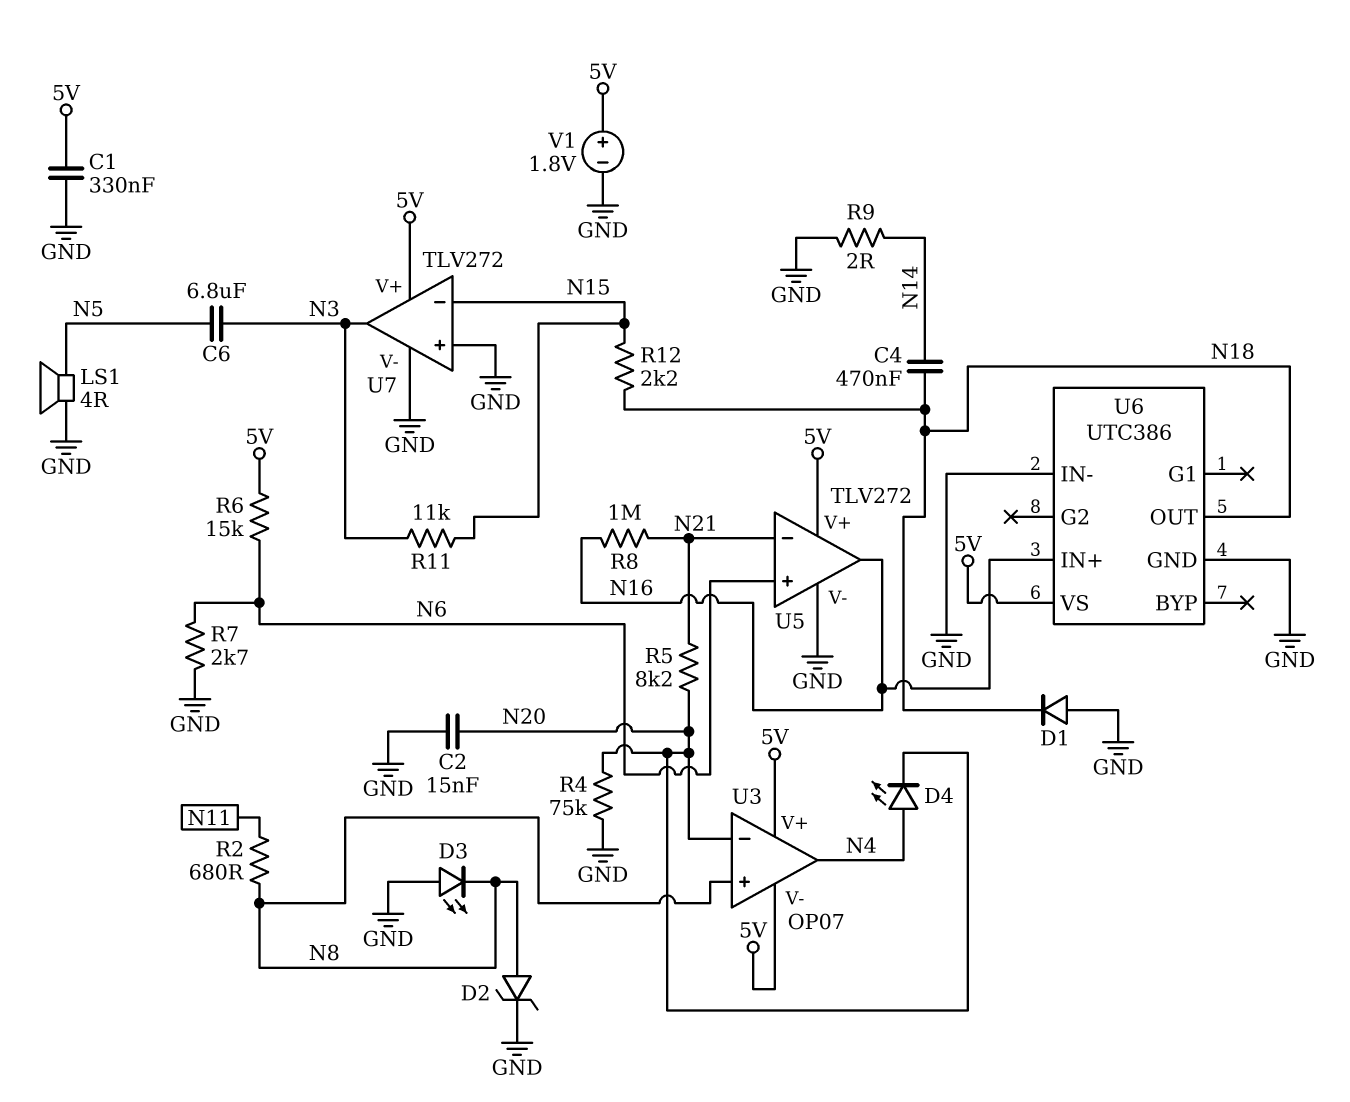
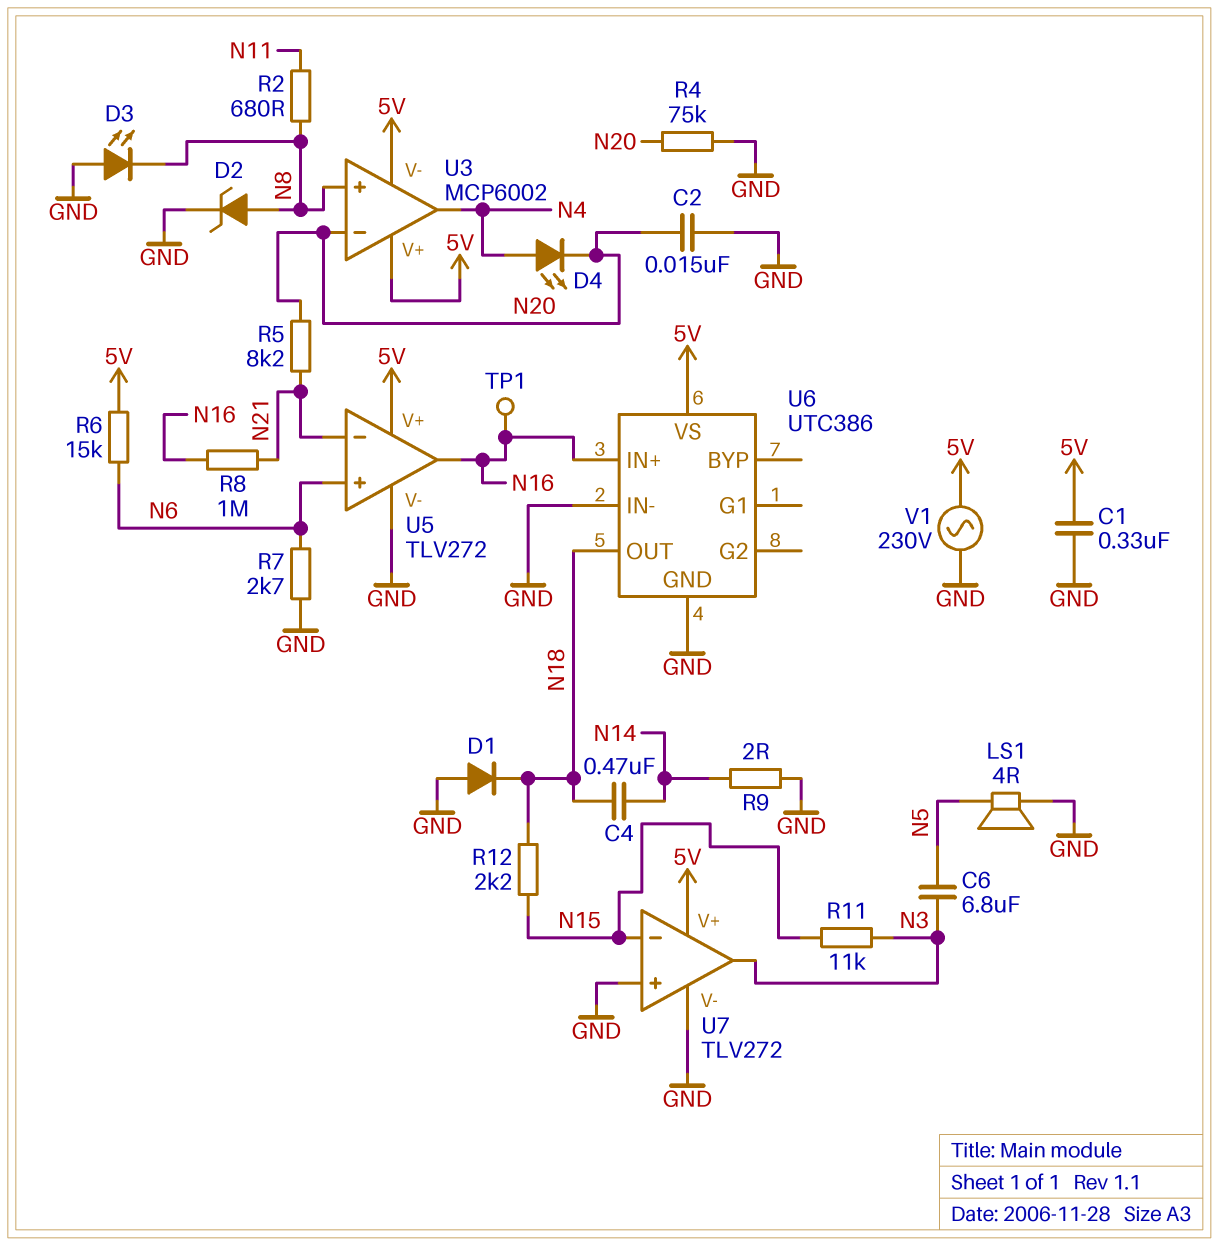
TP1: none -> test point (N16)
U3: OP07 -> MCP6002
V1: 1.8V (plus 5V, minus GND) -> AC 230V (5V, GND)

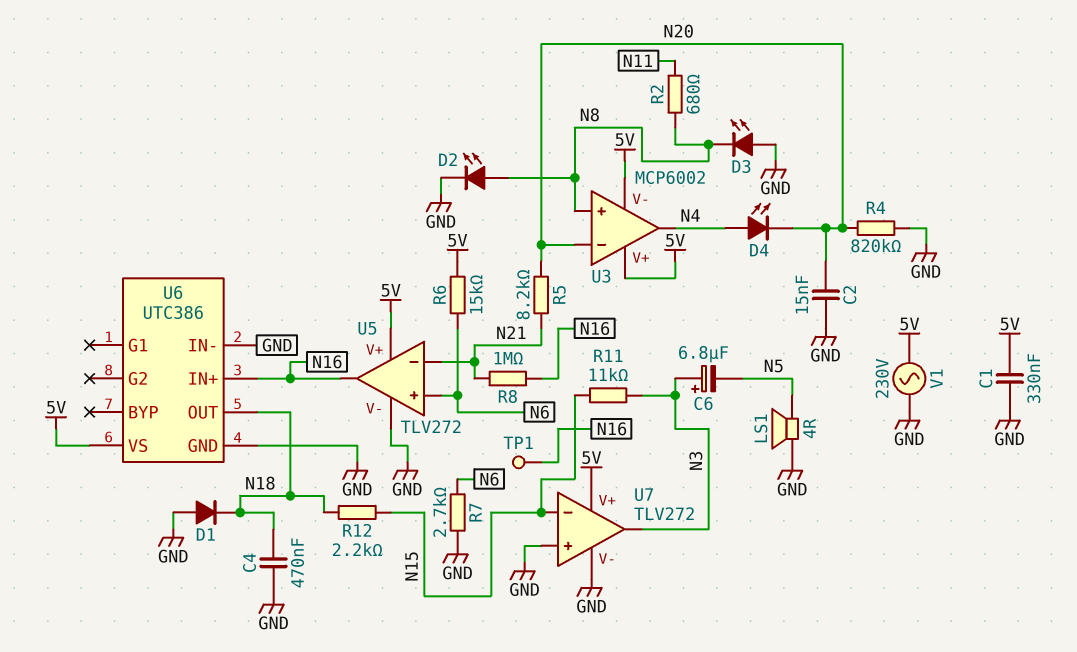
C4: 470nF (N14, N18) -> 470nF (GND, N18)
C6: 6.8uF (N3, N5) -> 6.8uF (plus N3, minus N5)
D2: zener (A N8, K GND) -> LED (A N8, K GND)
R4: 75k (GND, N20) -> 820k (GND, N20)
R9: 2 (GND, N14) -> none

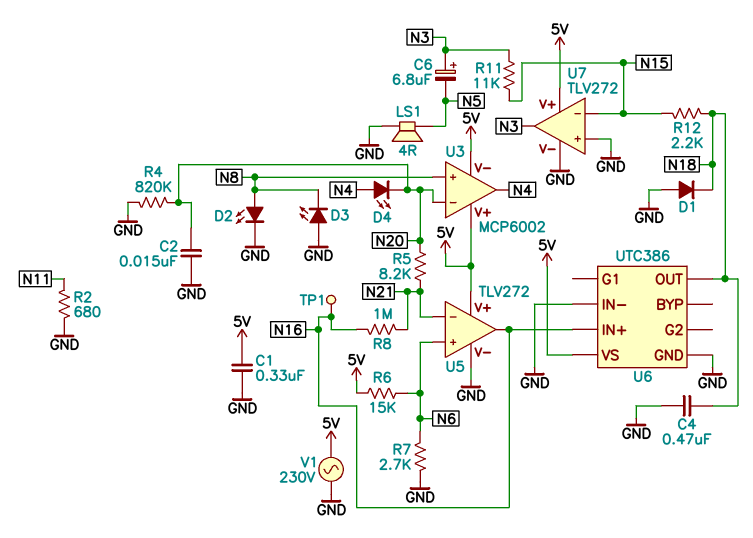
R2: 680 (N8, N11) -> 680 (GND, N11)

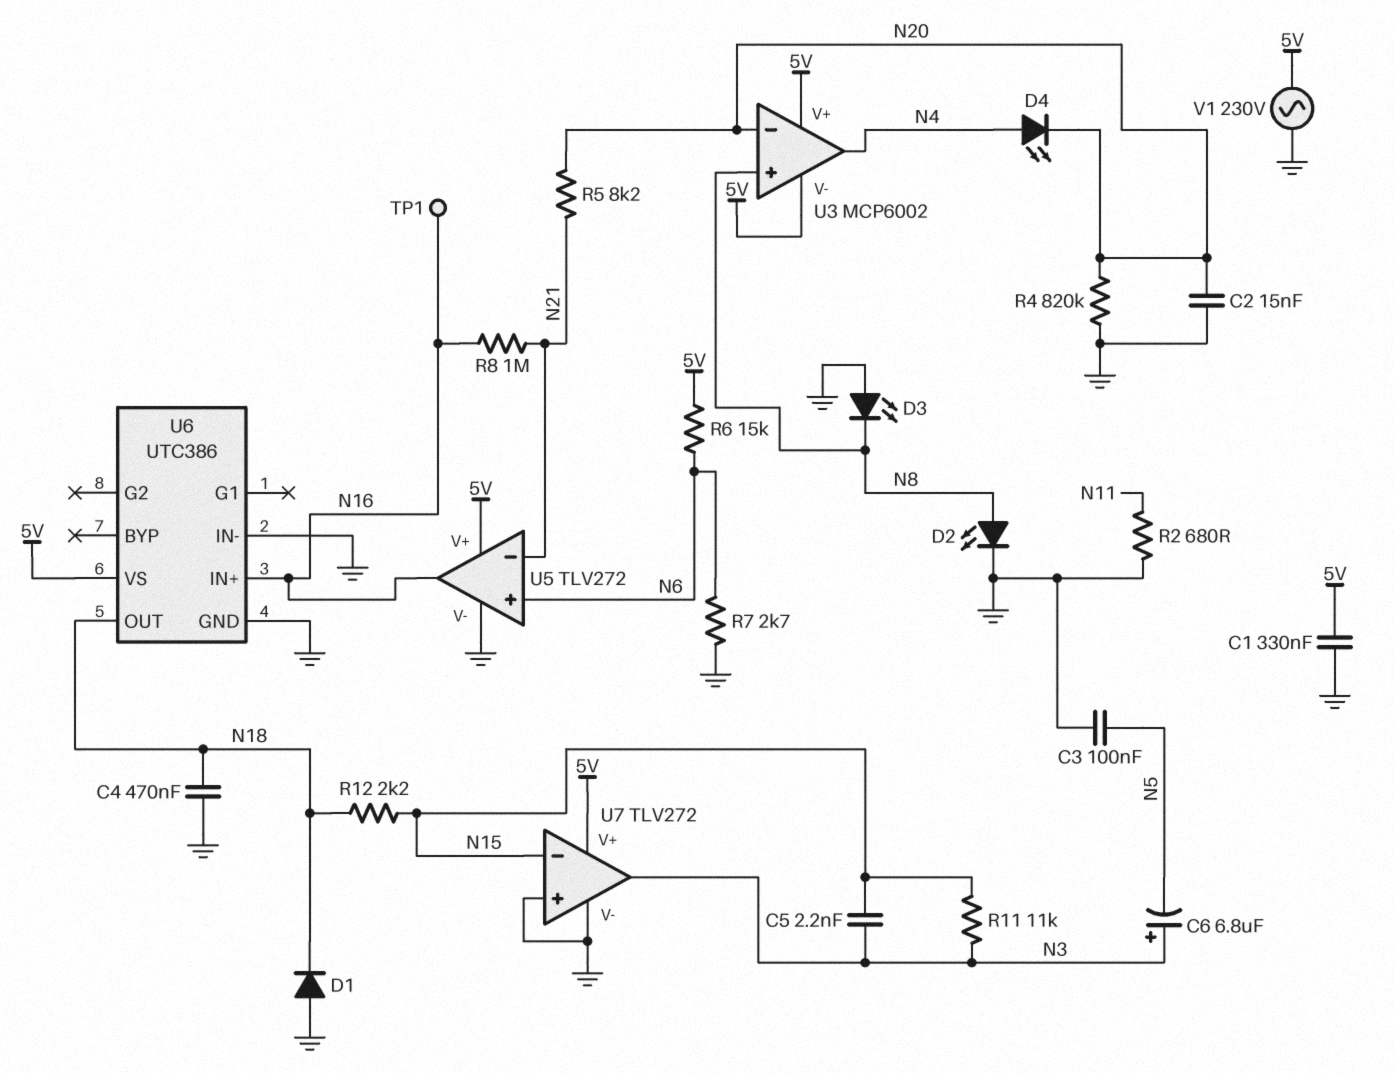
C3: none -> 100nF (GND, N5)
C5: none -> 2.2nF (N3, N15)
LS1: speaker 4R (GND, N5) -> none

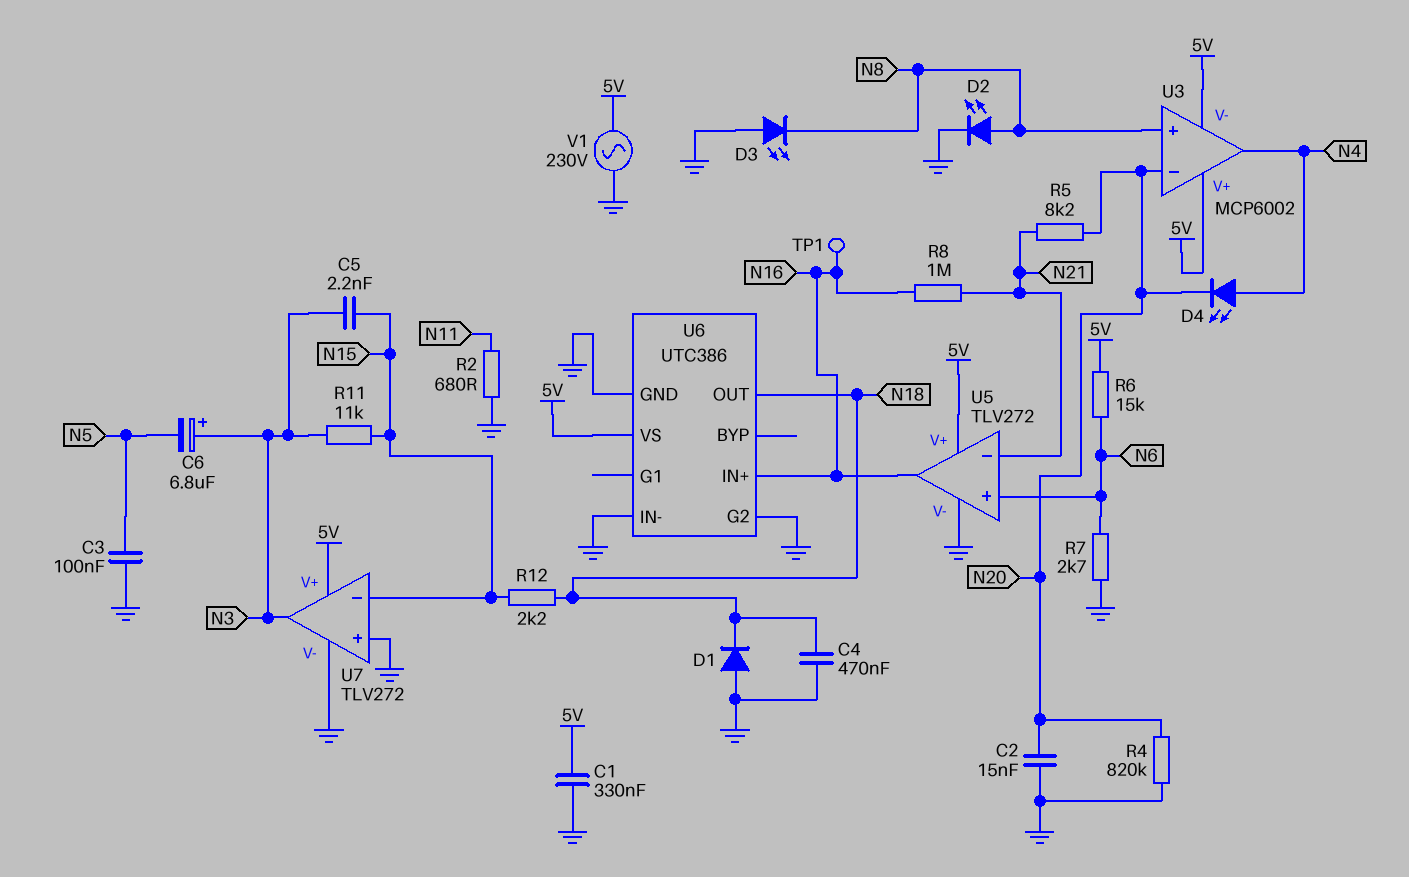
U6 pin G2: none -> GND

